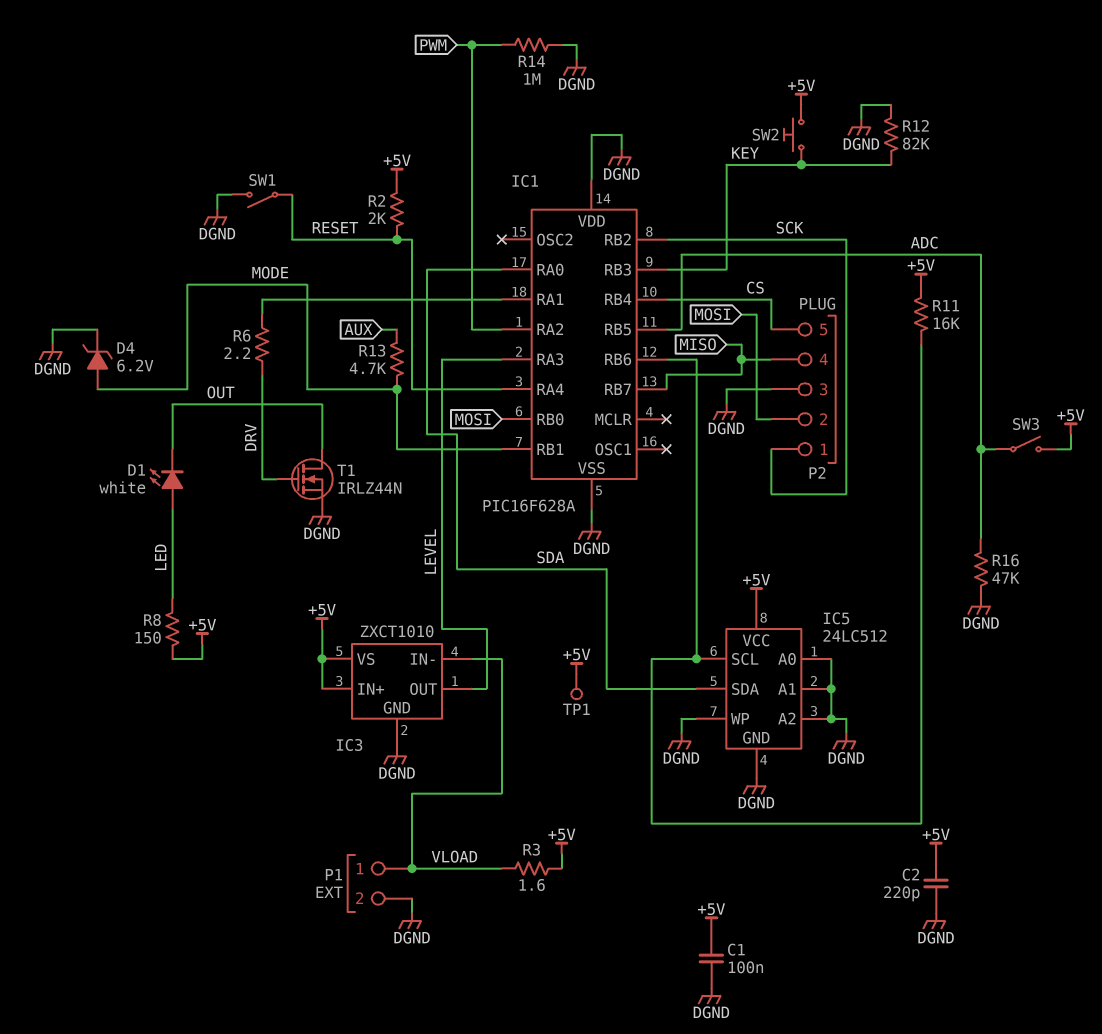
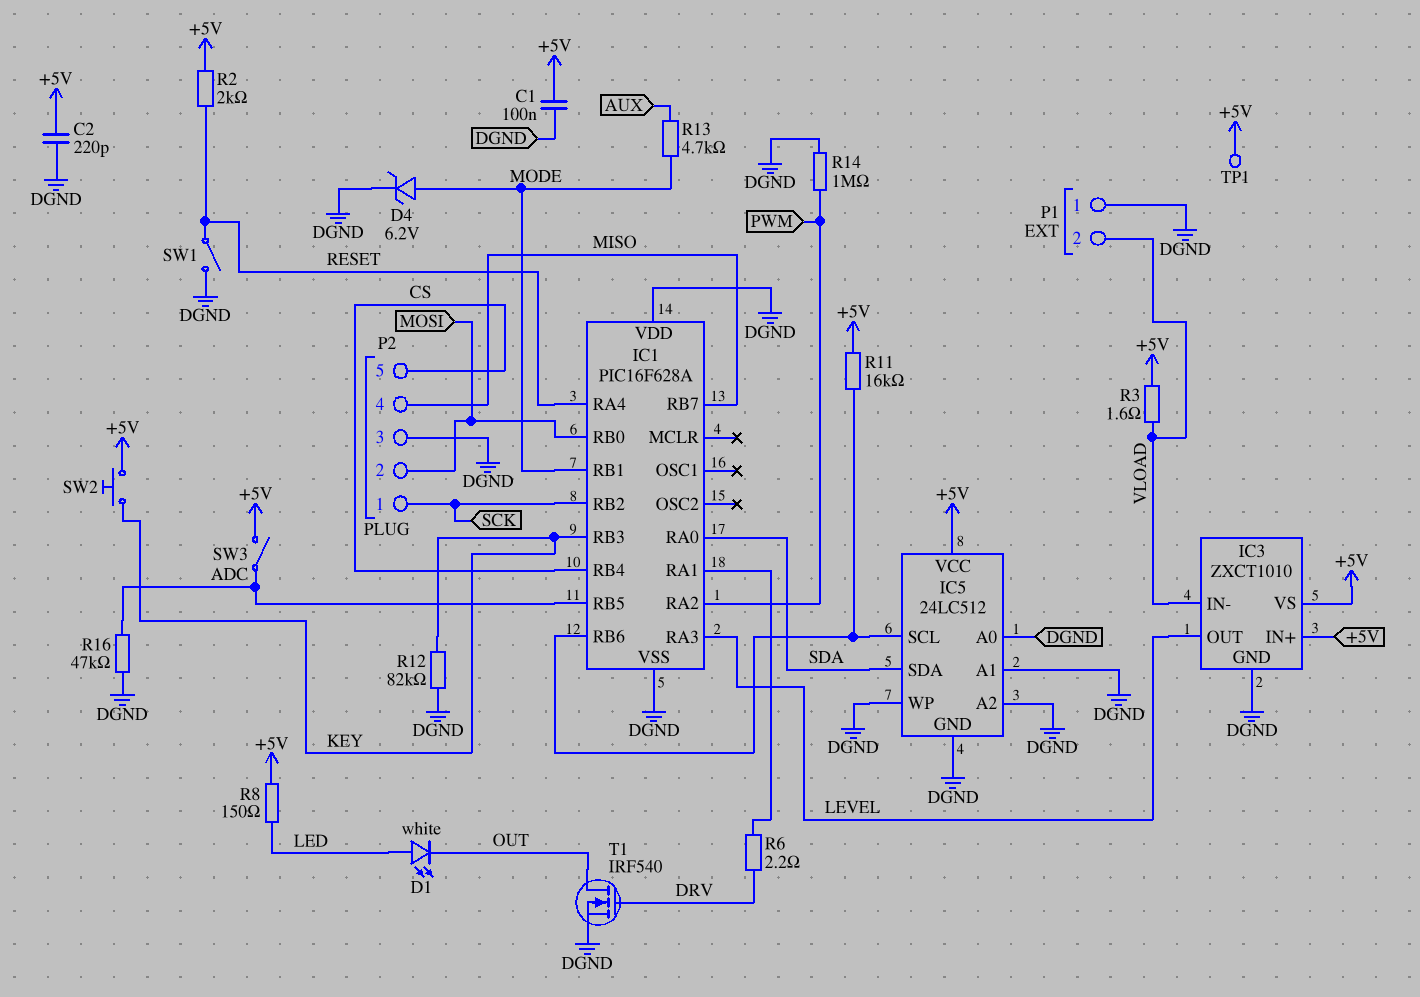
P1 pin 1: VLOAD -> DGND
P1 pin 2: DGND -> VLOAD
T1: NMOS IRLZ44N (G DRV, D OUT, S DGND) -> NMOS IRF540 (G DRV, D OUT, S DGND)

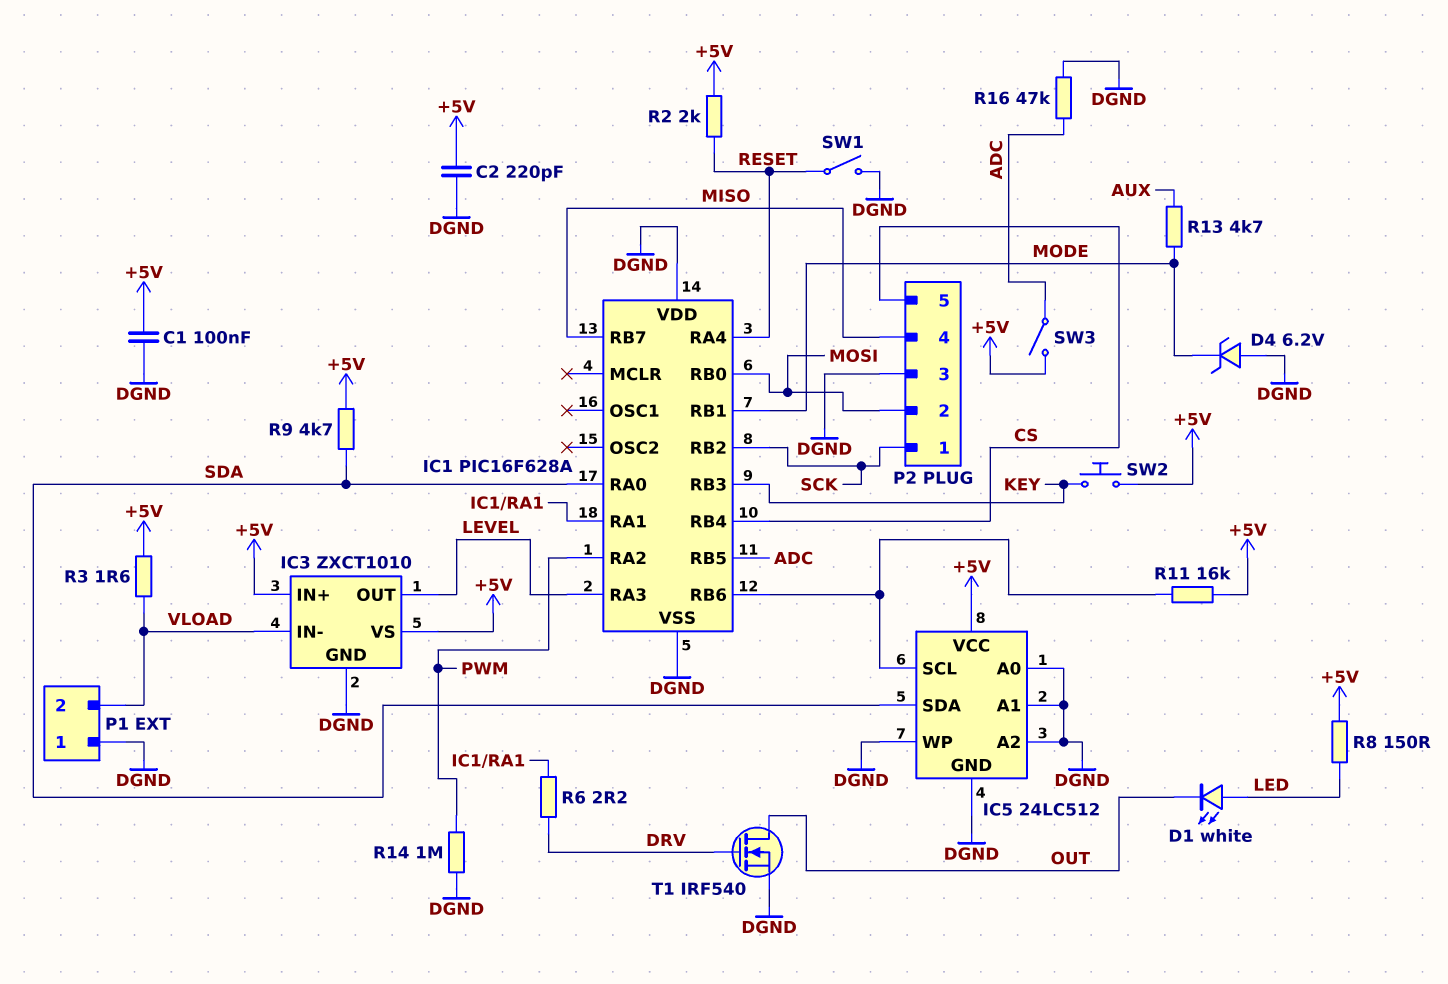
D4: zener 6.2V (A MODE, K DGND) -> zener 6.2V (A DGND, K MODE)
R9: none -> 4.7k (+5V, SDA)
R12: 82k (DGND, KEY) -> none
TP1: test point (+5V) -> none

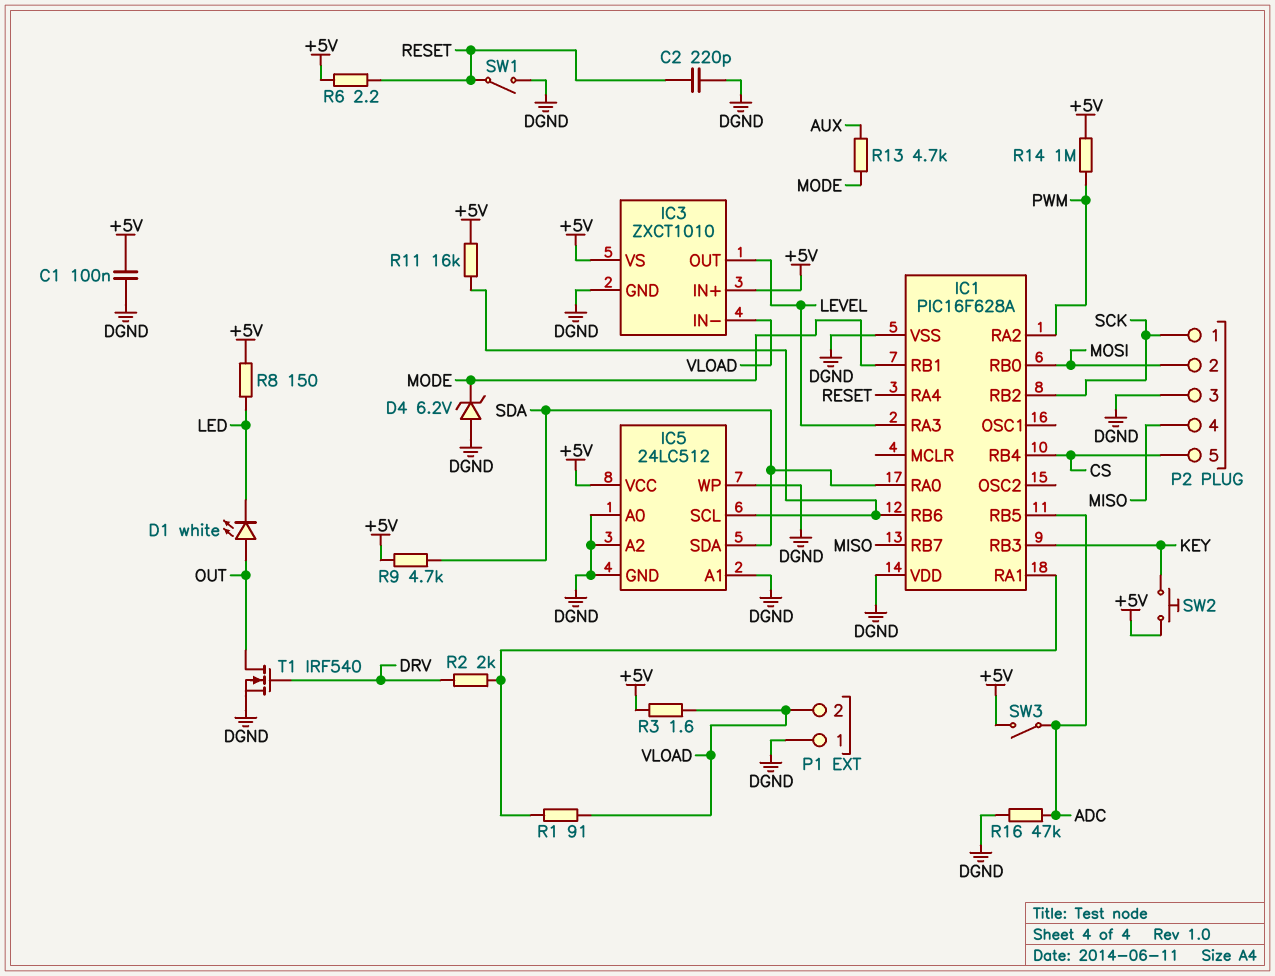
C2: 220pF (+5V, DGND) -> 220pF (DGND, RESET)
D1: LED white (A LED, K OUT) -> LED white (A OUT, K LED)
R1: none -> 91 (IC1/RA1, VLOAD)
R2: 2k (+5V, RESET) -> 2k (DRV, IC1/RA1)
R6: 2.2 (DRV, IC1/RA1) -> 2.2 (+5V, RESET)
R14: 1M (DGND, PWM) -> 1M (+5V, PWM)

